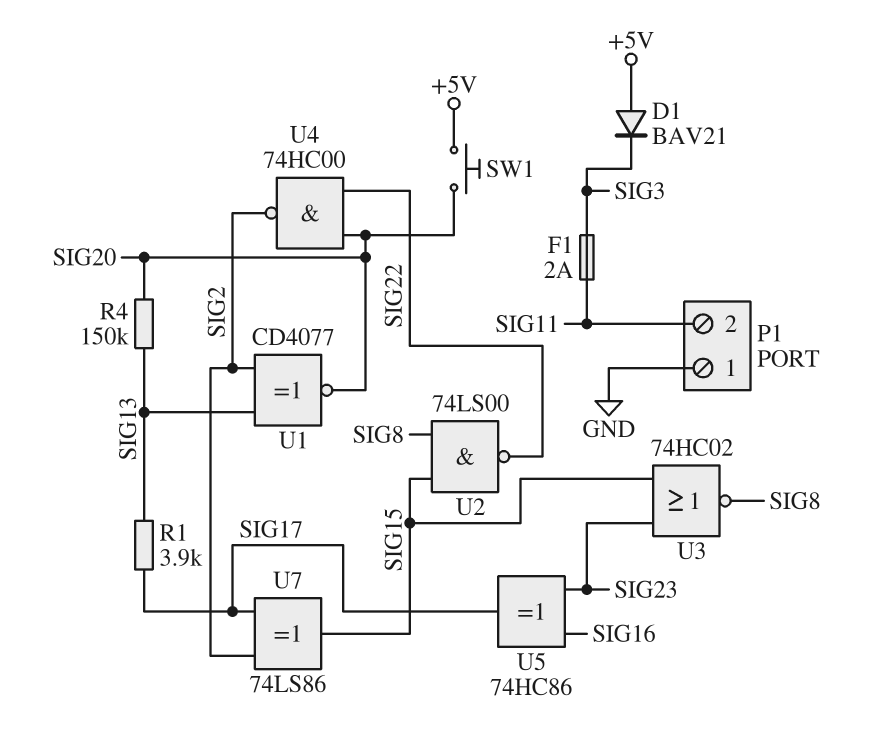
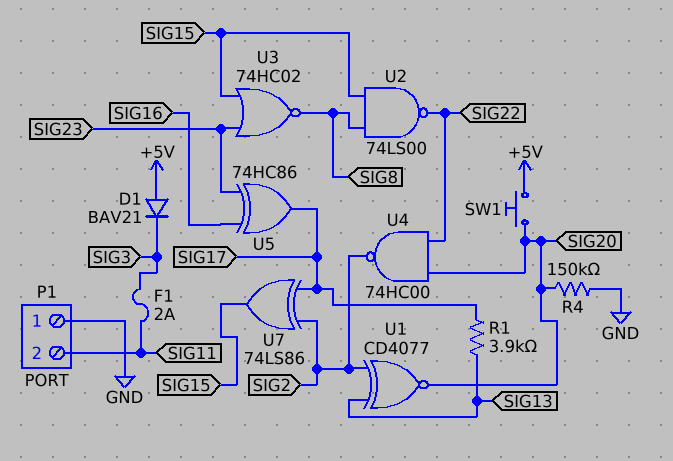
R4: 150k (SIG13, SIG20) -> 150k (GND, SIG20)

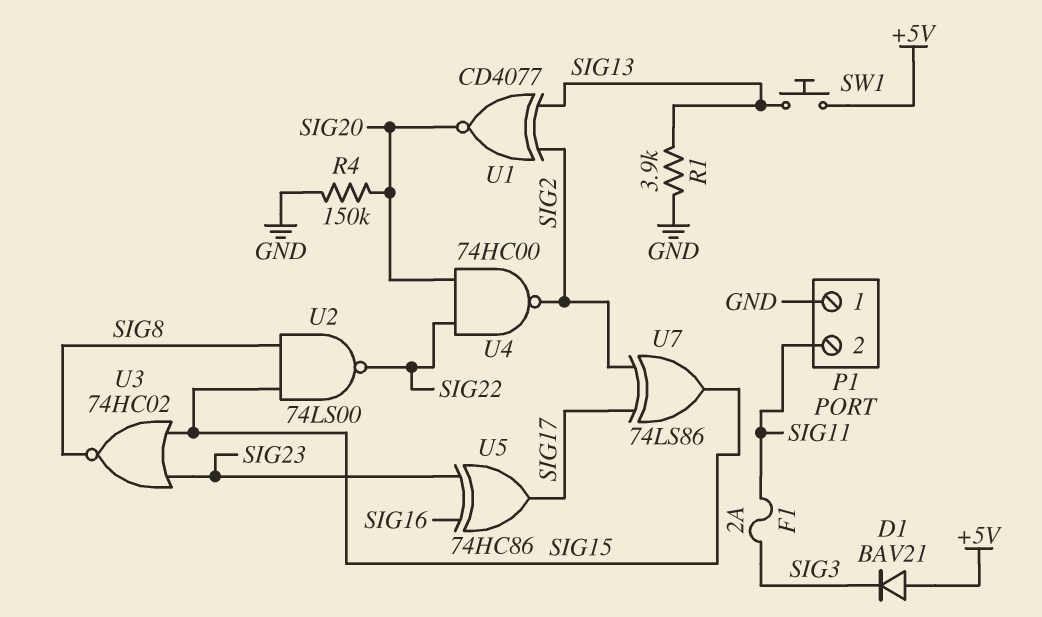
R1: 3.9k (SIG13, SIG17) -> 3.9k (GND, SIG13)
SW1: button (+5V, SIG20) -> button (+5V, SIG13)

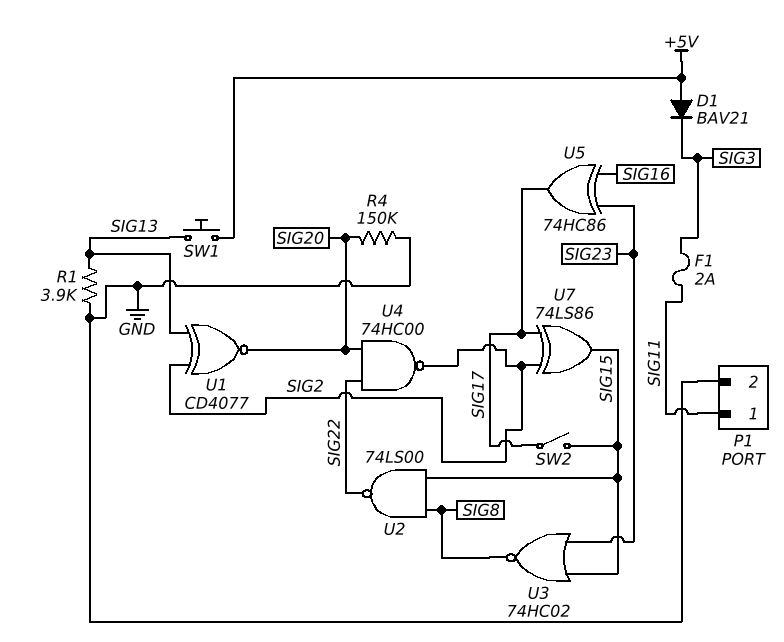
P1 pin 1: GND -> SIG11
P1 pin 2: SIG11 -> GND
SW2: none -> switch (SIG15, SIG17)

